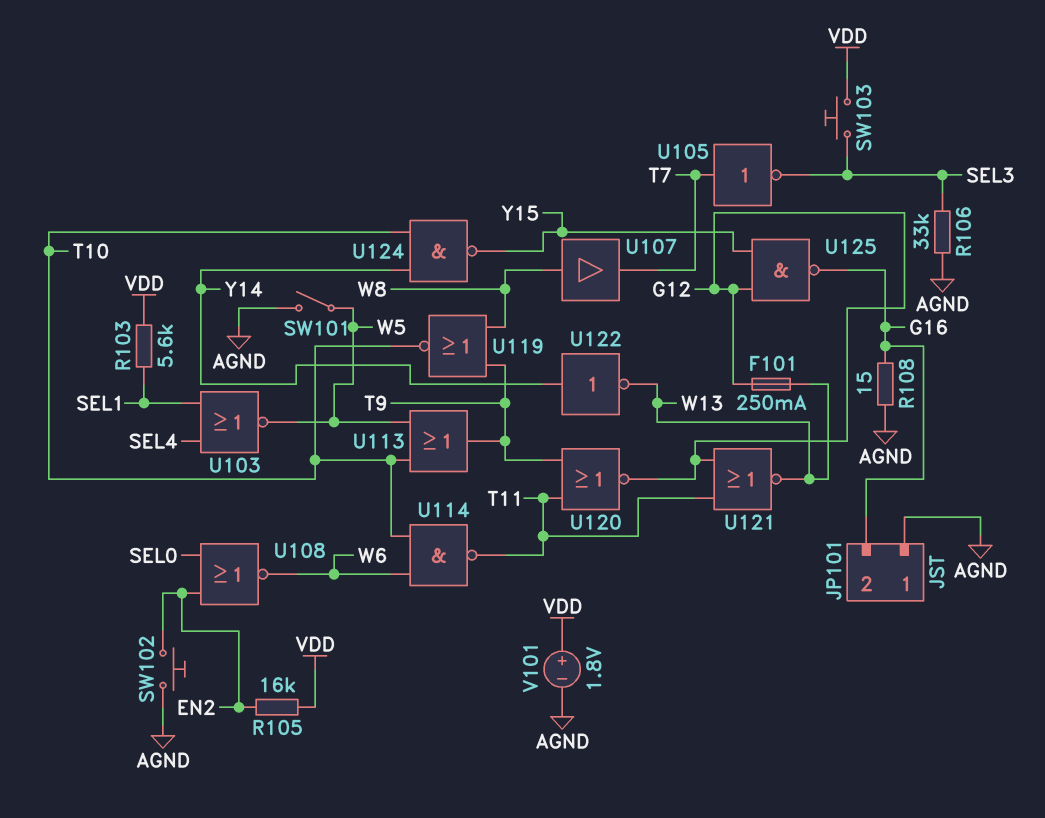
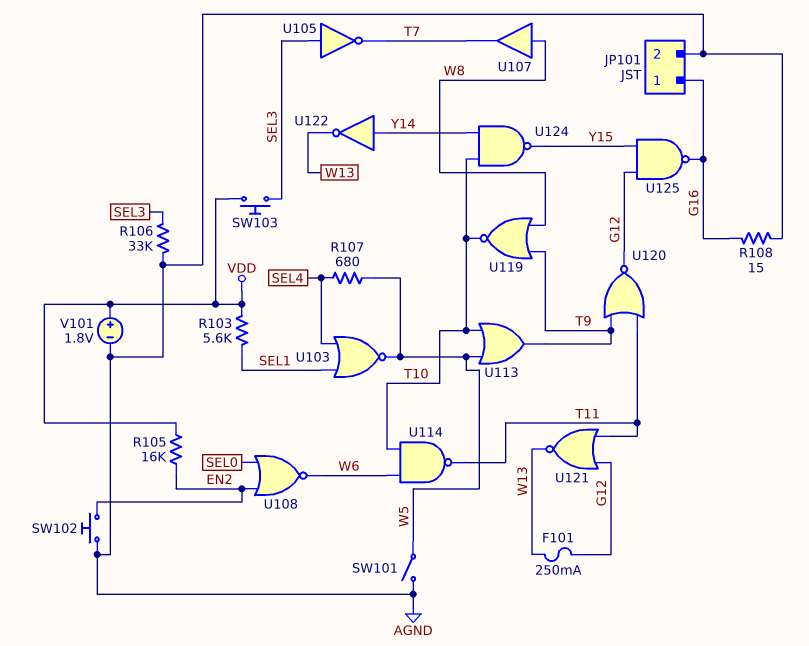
JP101 pin 1: AGND -> G16
JP101 pin 2: G16 -> AGND
R107: none -> 680 (SEL4, W5)
U105: NOT (in T7, out SEL3) -> NOT (in SEL3, out T7)

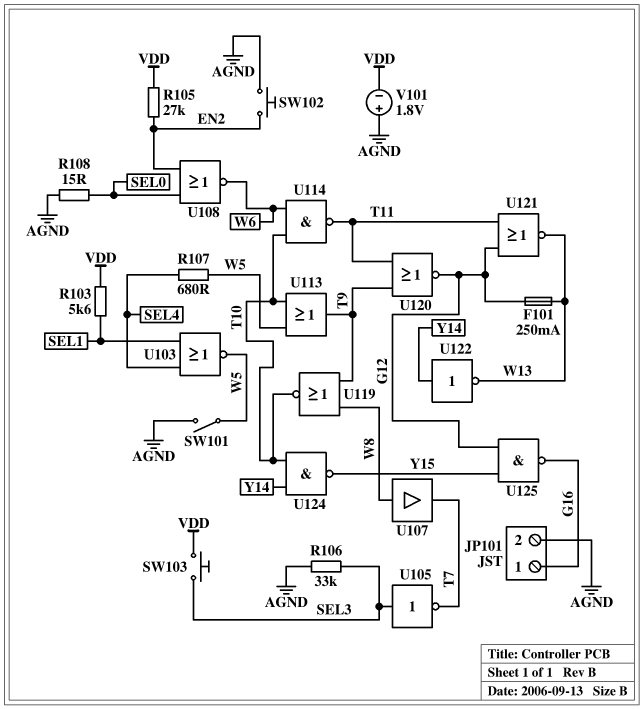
R105: 16k (EN2, VDD) -> 27k (EN2, VDD)
R108: 15 (AGND, G16) -> 15 (AGND, SEL0)
V101: 1.8V (plus VDD, minus AGND) -> 1.8V (plus AGND, minus VDD)

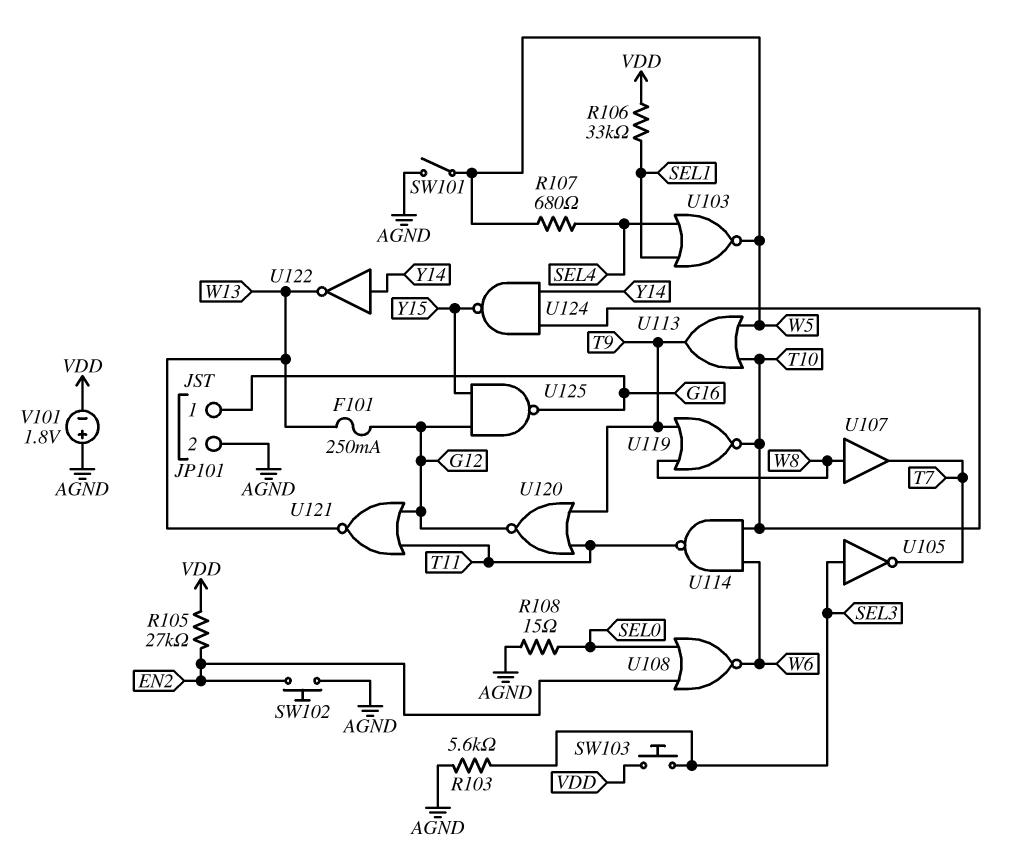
R103: 5.6k (SEL1, VDD) -> 5.6k (AGND, SEL3)
R106: 33k (AGND, SEL3) -> 33k (SEL1, VDD)

